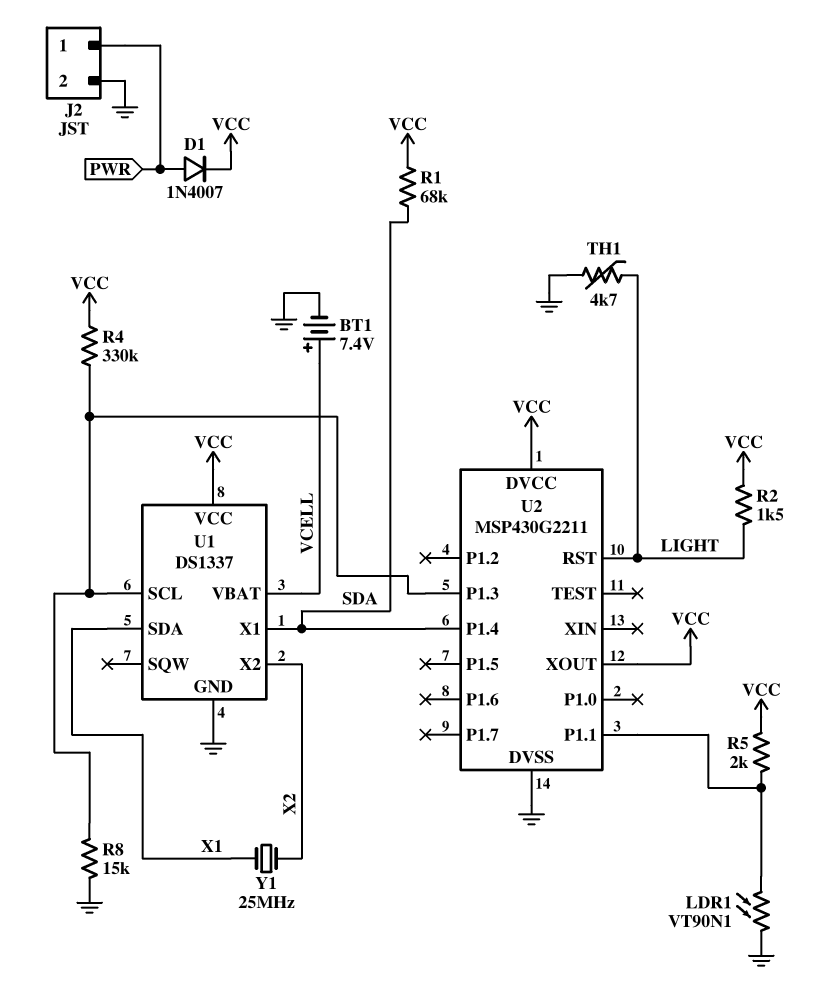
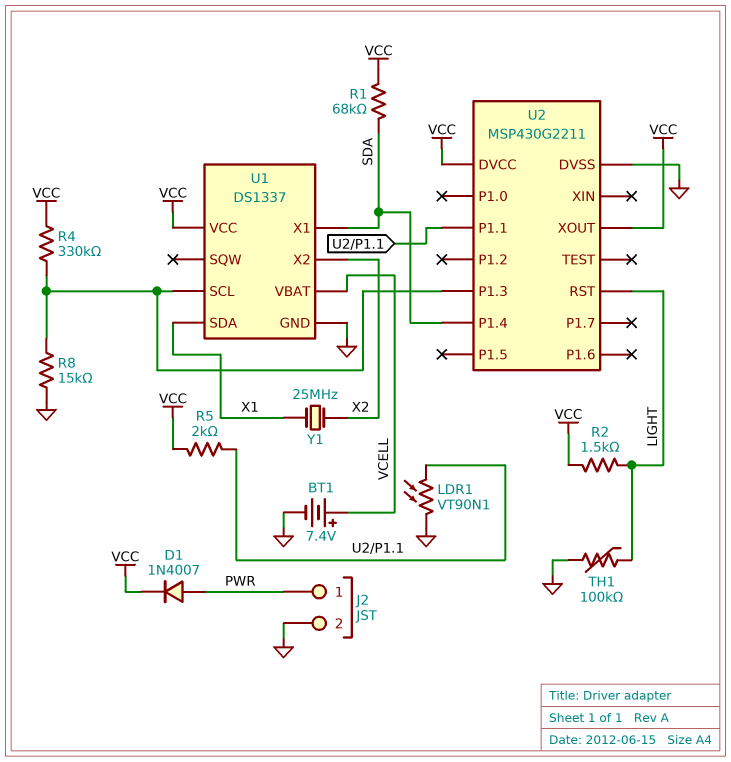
TH1: 4.7k (GND, LIGHT) -> 100k (GND, LIGHT)

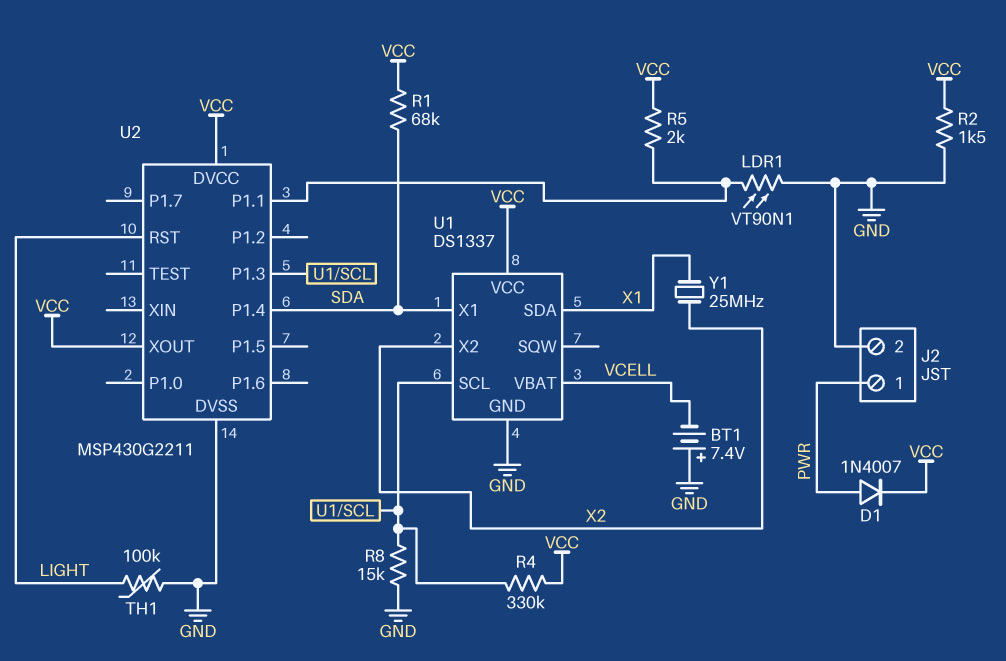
BT1: 7.4V (plus VCELL, minus GND) -> 7.4V (plus GND, minus VCELL)
R2: 1.5k (LIGHT, VCC) -> 1.5k (GND, VCC)

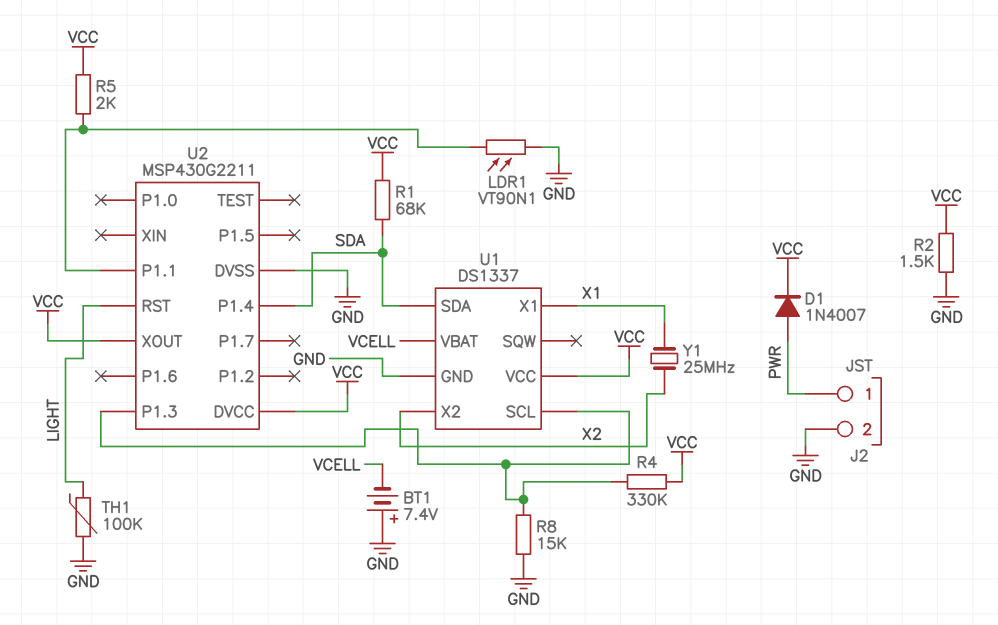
U1 pin SDA: X1 -> SDA
U1 pin X1: SDA -> X1

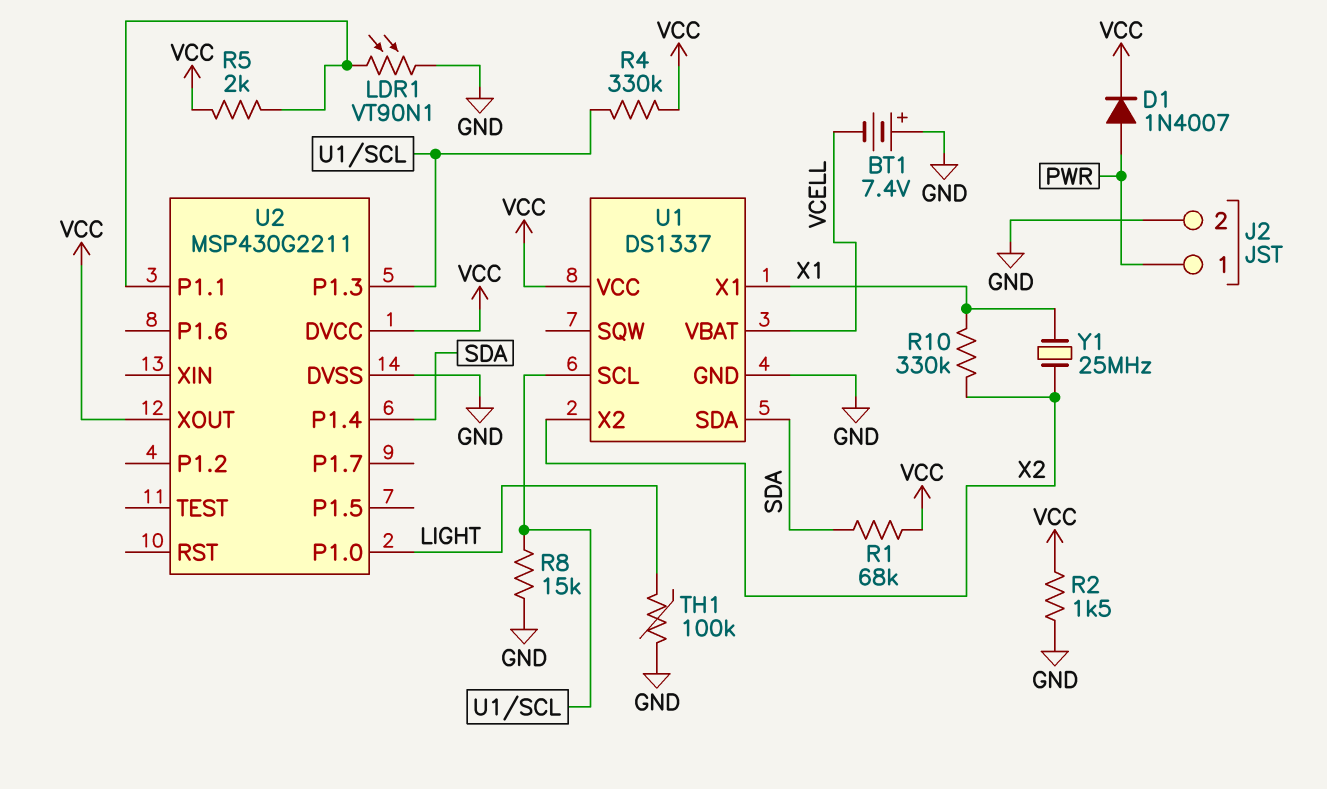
R10: none -> 330k (X1, X2)
U2 pin P1.0: none -> LIGHT
U2 pin RST: LIGHT -> none

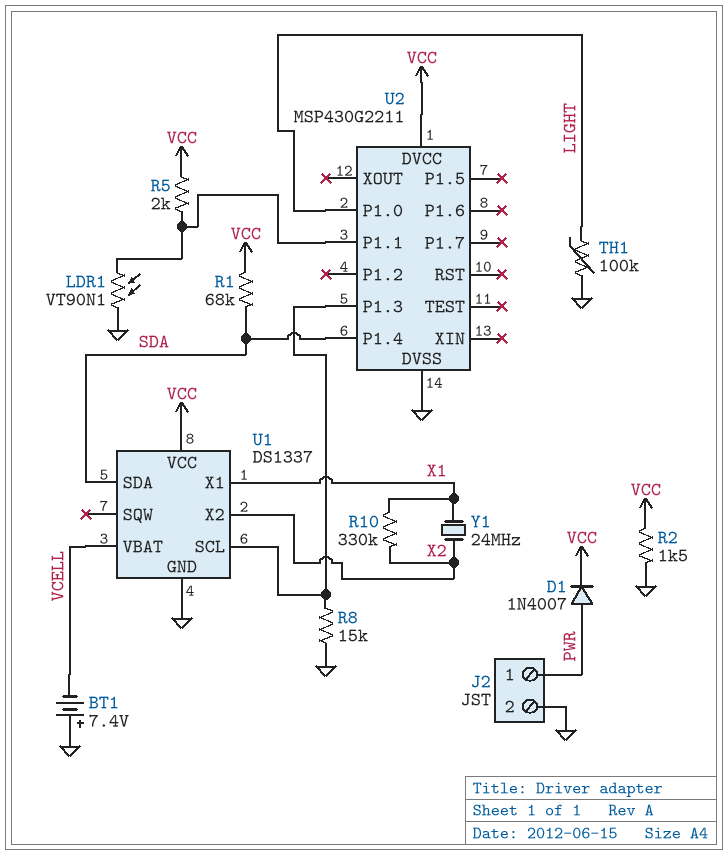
R4: 330k (U1/SCL, VCC) -> none
U2 pin XOUT: VCC -> none
Y1: 25MHz (X1, X2) -> 24MHz (X1, X2)

